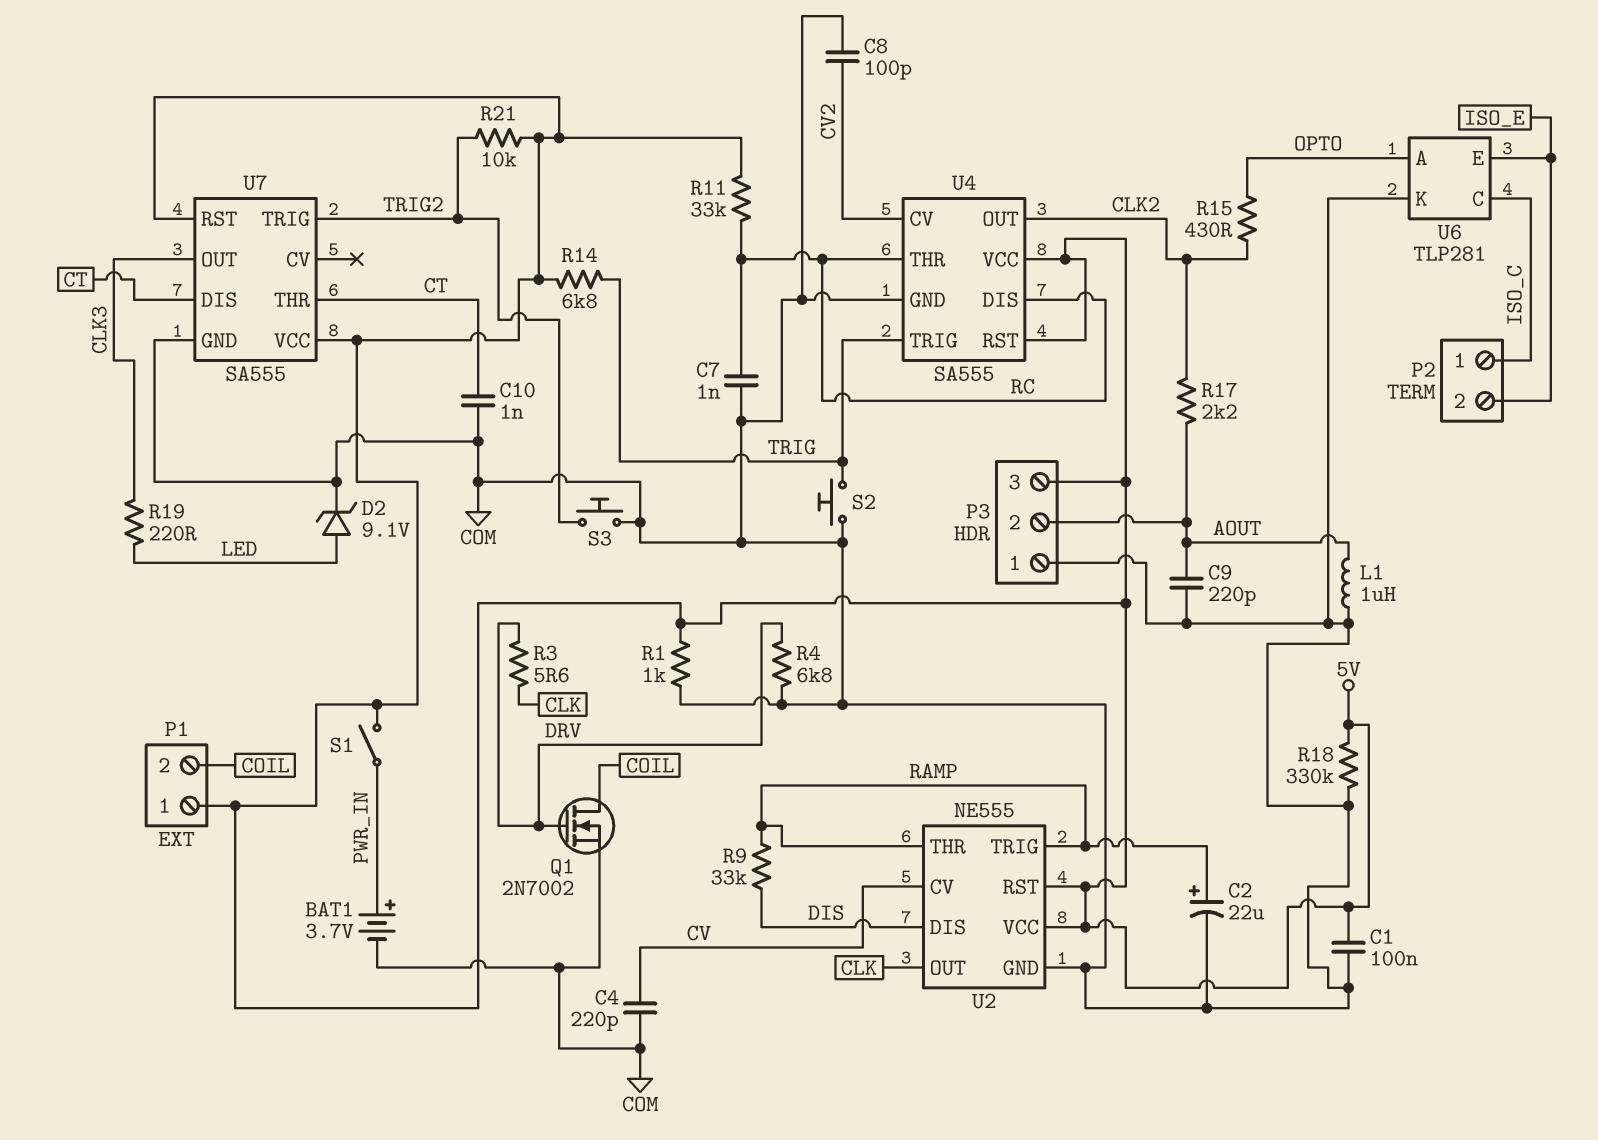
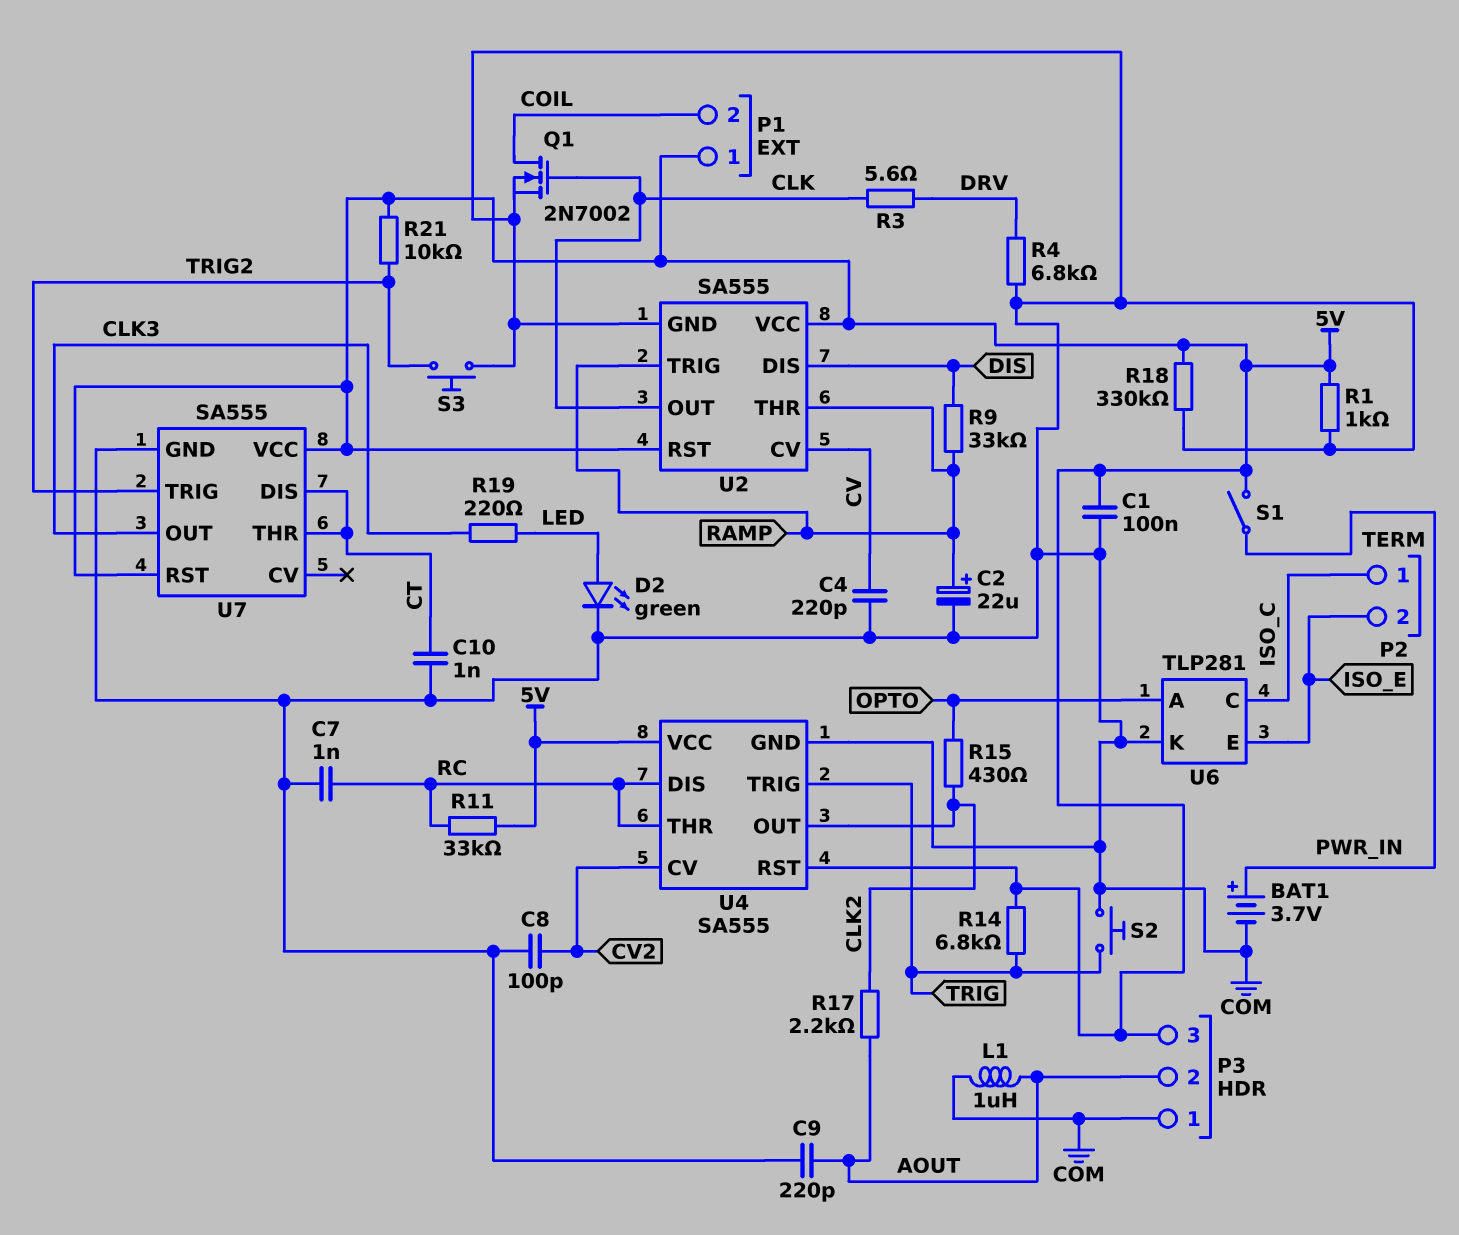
D2: zener 9.1V (A LED, K COM) -> LED green (A LED, K COM)
Q1: NMOS 2N7002 (G DRV, D COIL, S COM) -> NMOS 2N7002 (G CLK, D COIL, S COM)
U2: NE555 -> SA555

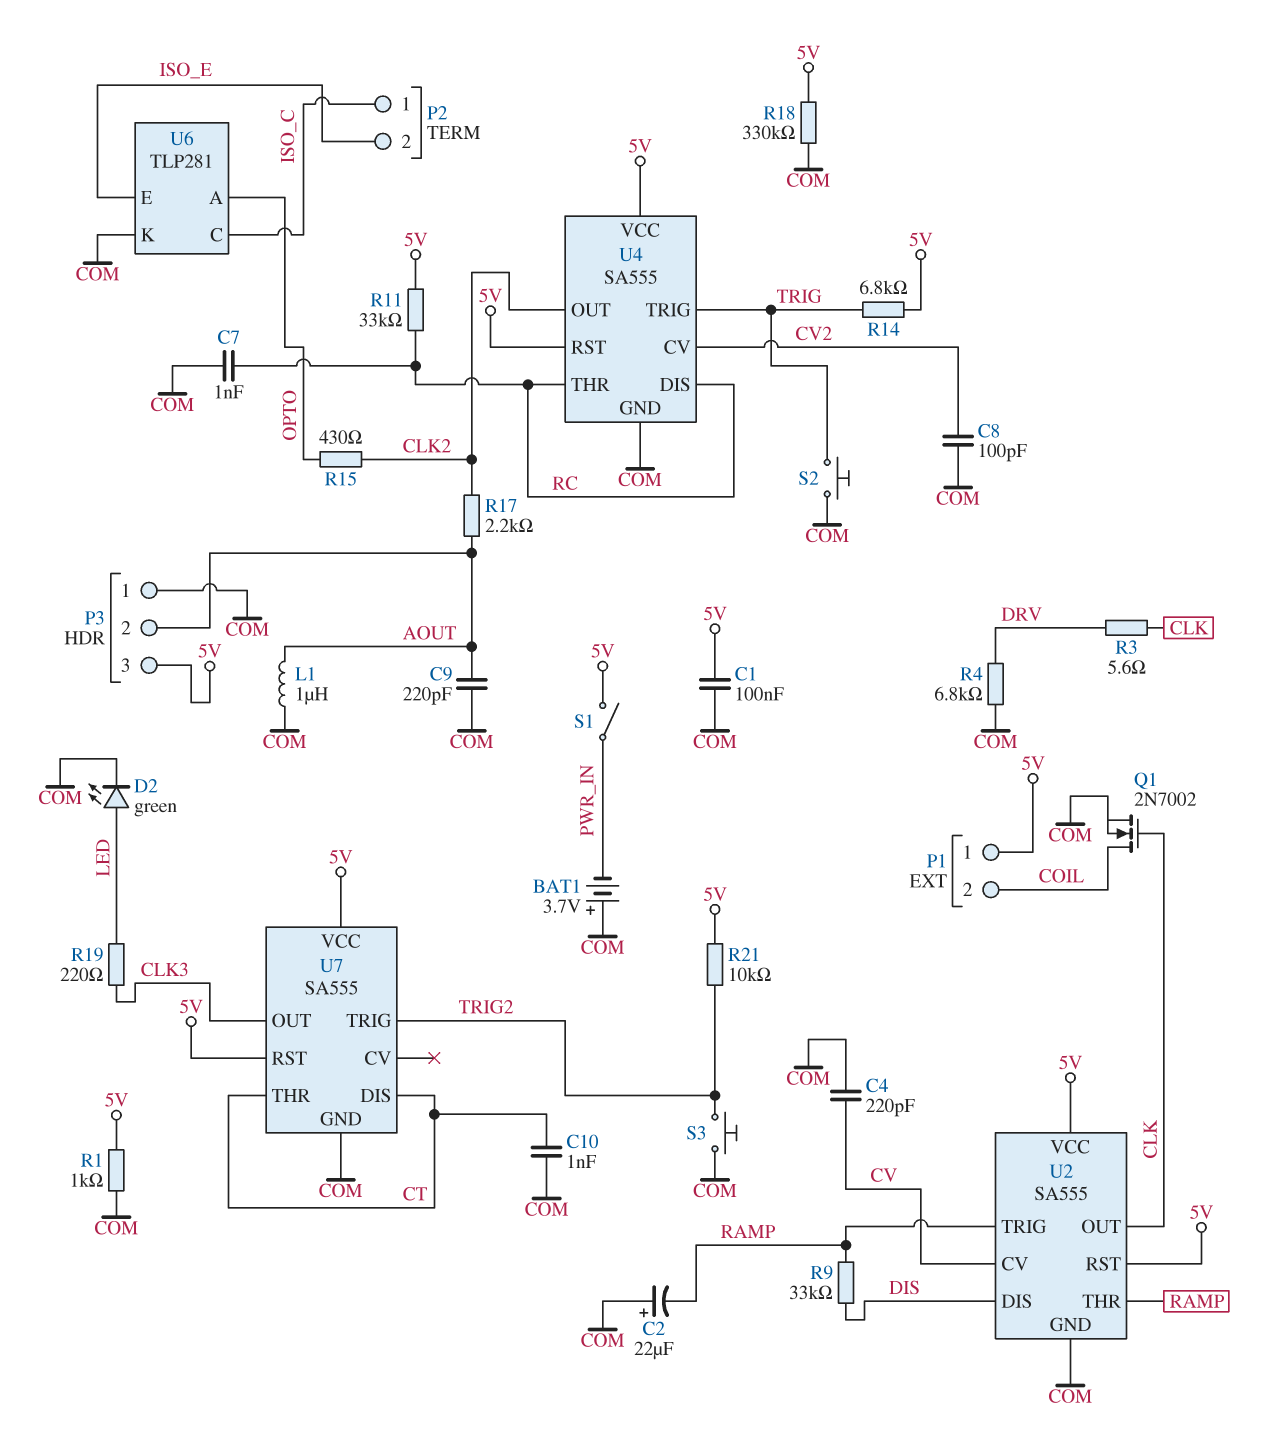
BAT1: 3.7V (plus PWR_IN, minus COM) -> 3.7V (plus COM, minus PWR_IN)
C2: 22uF (plus RAMP, minus COM) -> 22uF (plus COM, minus RAMP)

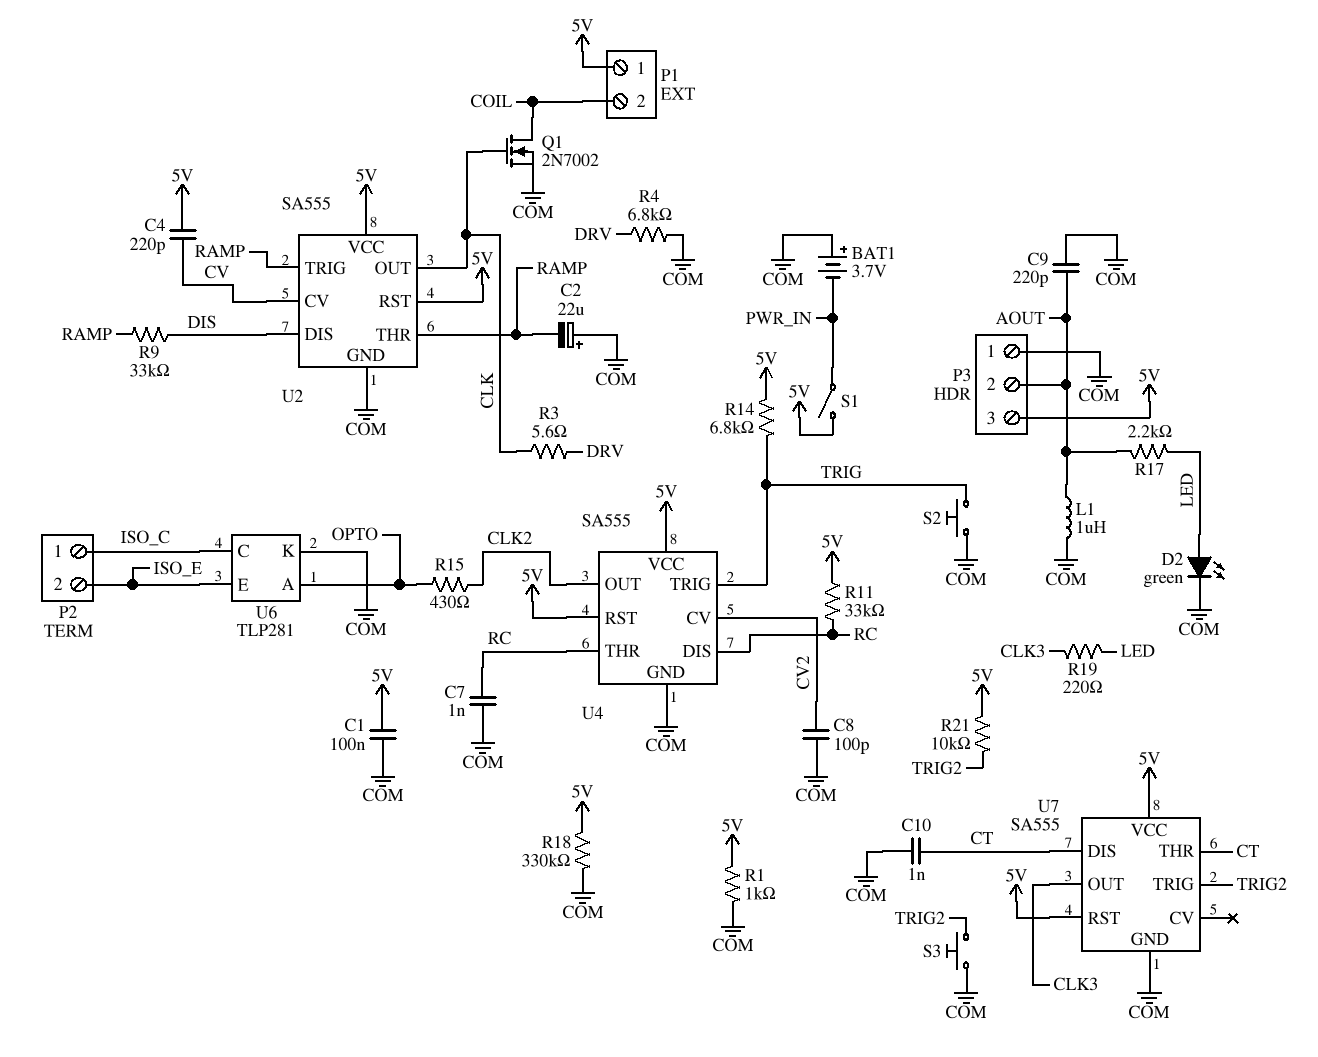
C4: 220pF (COM, CV) -> 220pF (5V, CV)
R17: 2.2k (AOUT, CLK2) -> 2.2k (AOUT, LED)

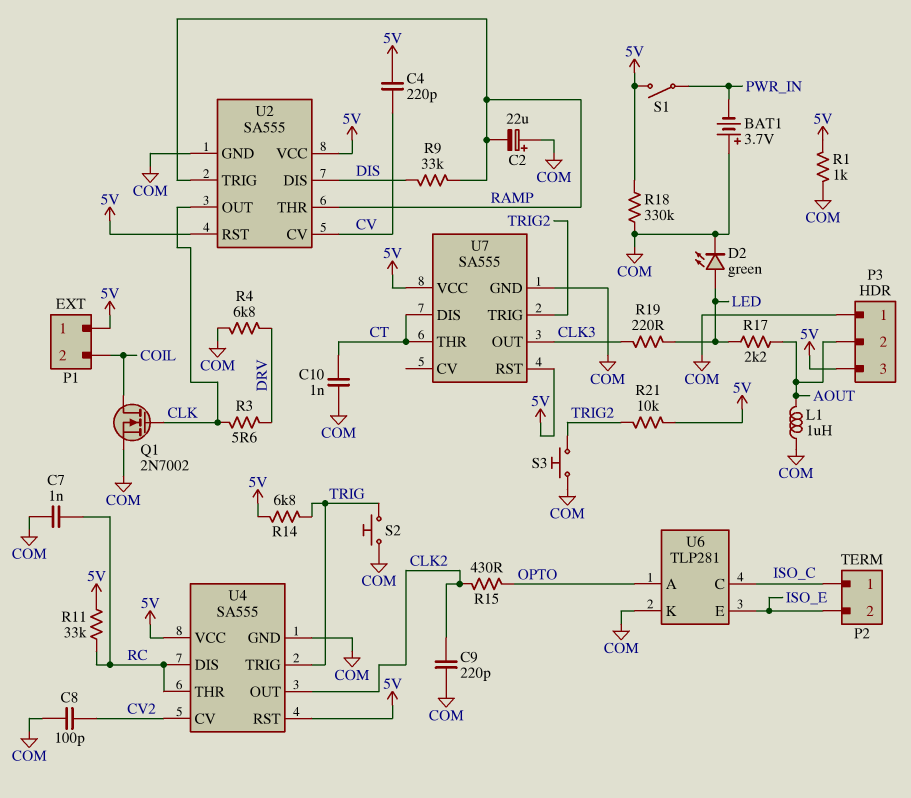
C1: 100nF (5V, COM) -> none
C9: 220pF (AOUT, COM) -> 220pF (CLK2, COM)

